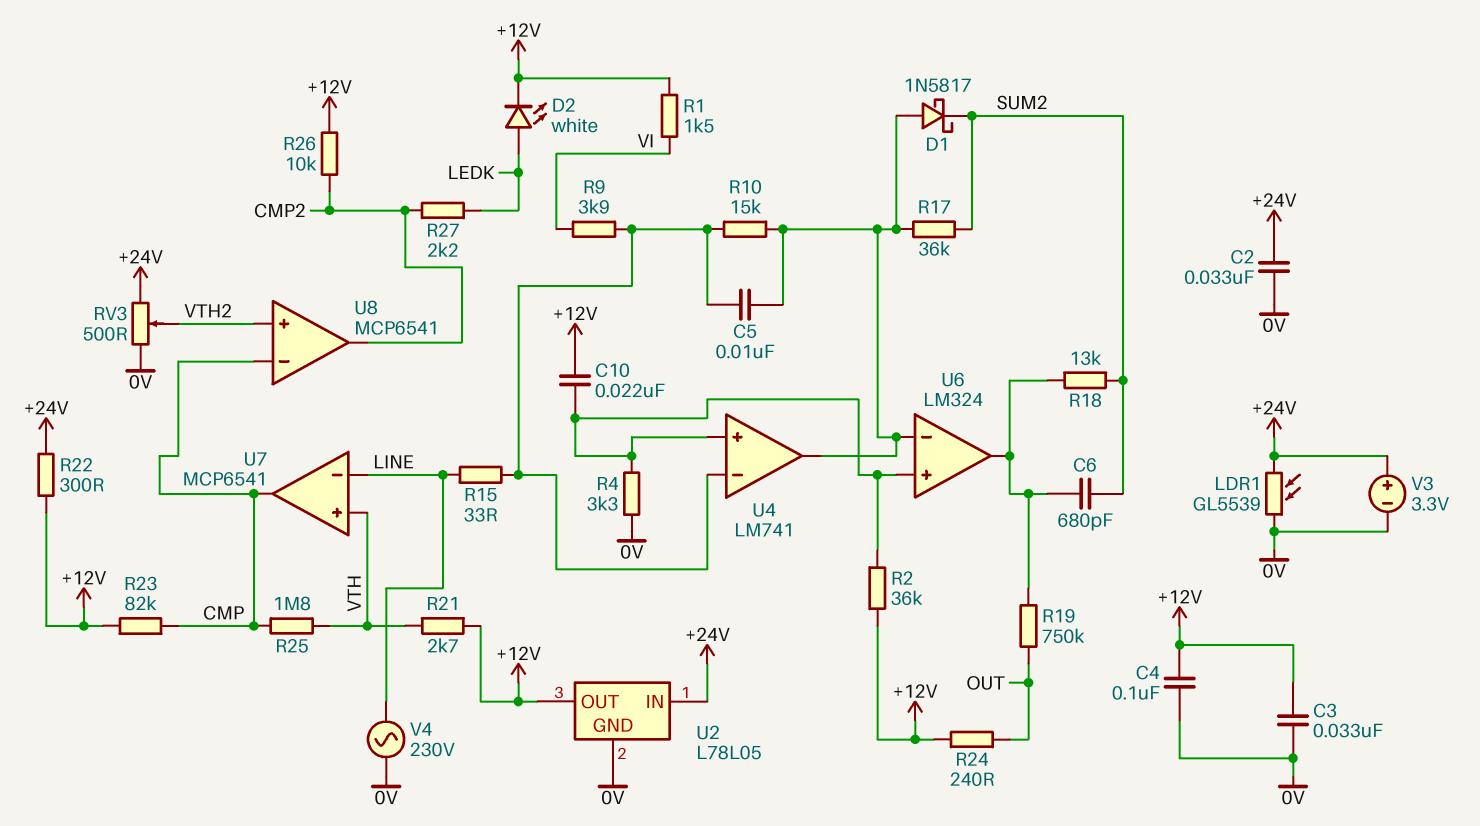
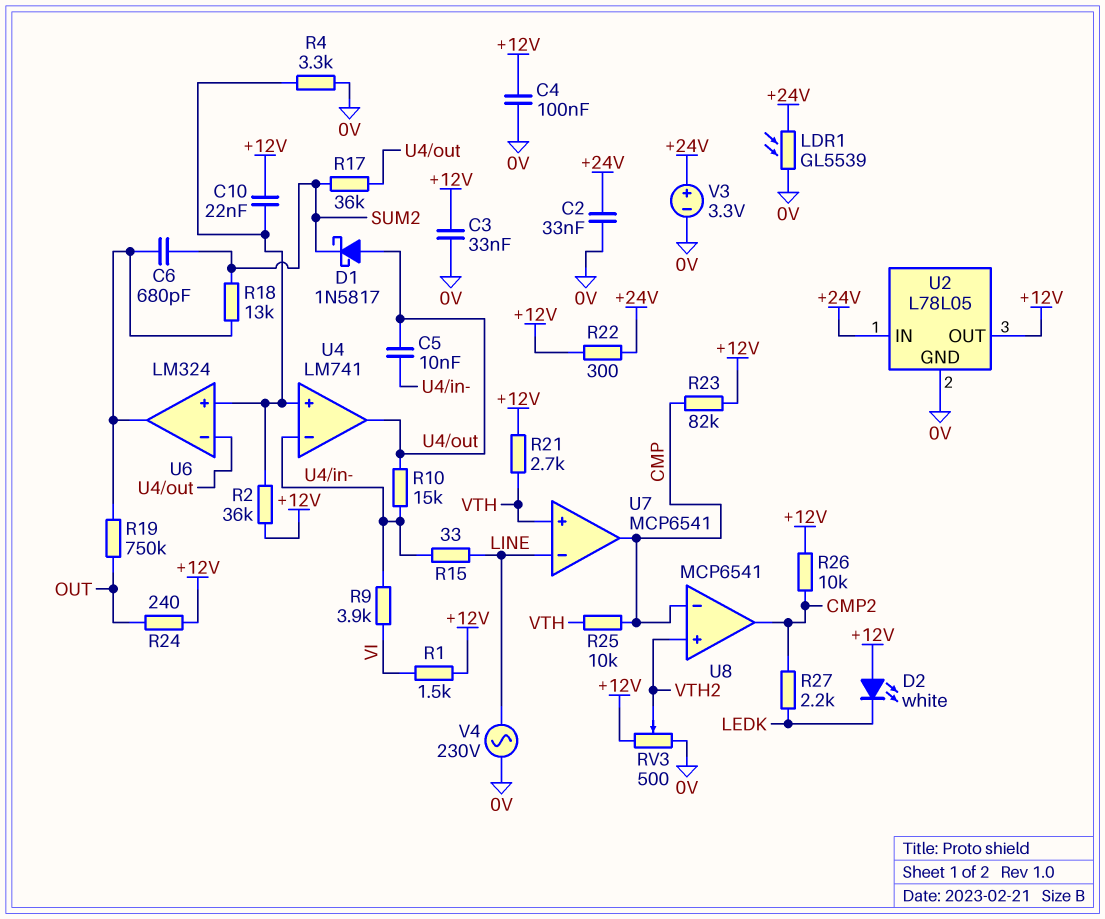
D2: LED white (A LEDK, K +12V) -> LED white (A +12V, K LEDK)
R25: 1.8M (CMP, VTH) -> 10k (CMP, VTH)
RV3: 500 (+24V, 0V, wiper VTH2) -> 500 (+12V, 0V, wiper VTH2)

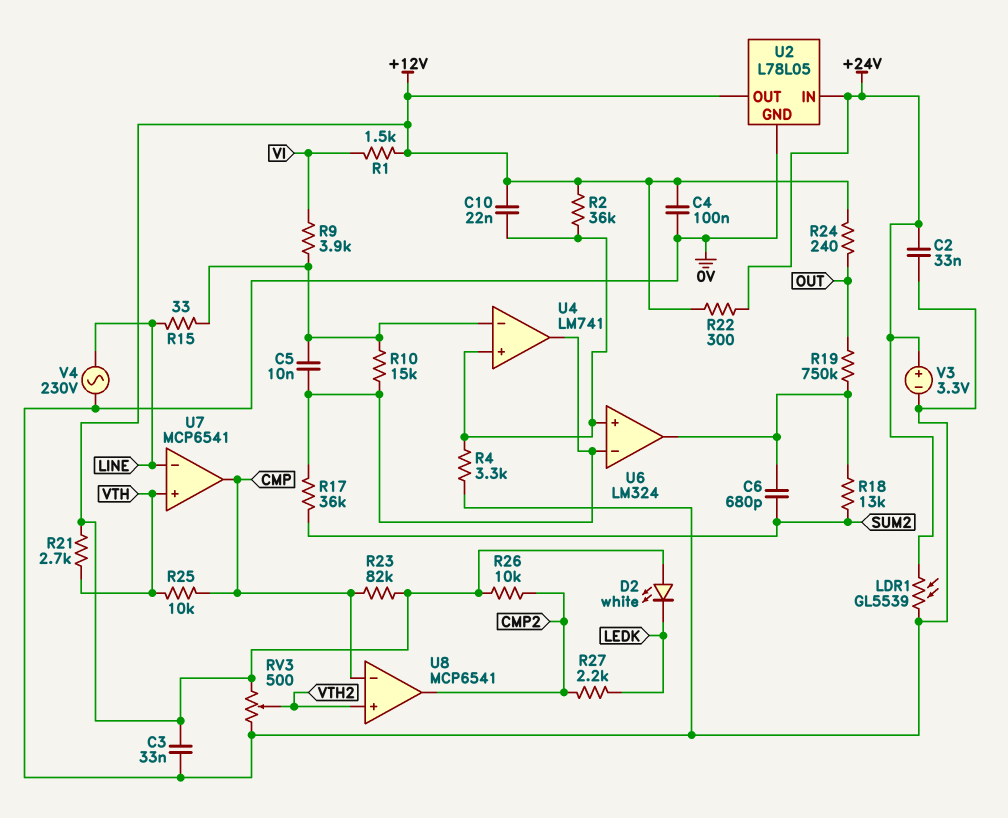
D1: schottky 1N5817 (A U4/out, K SUM2) -> none

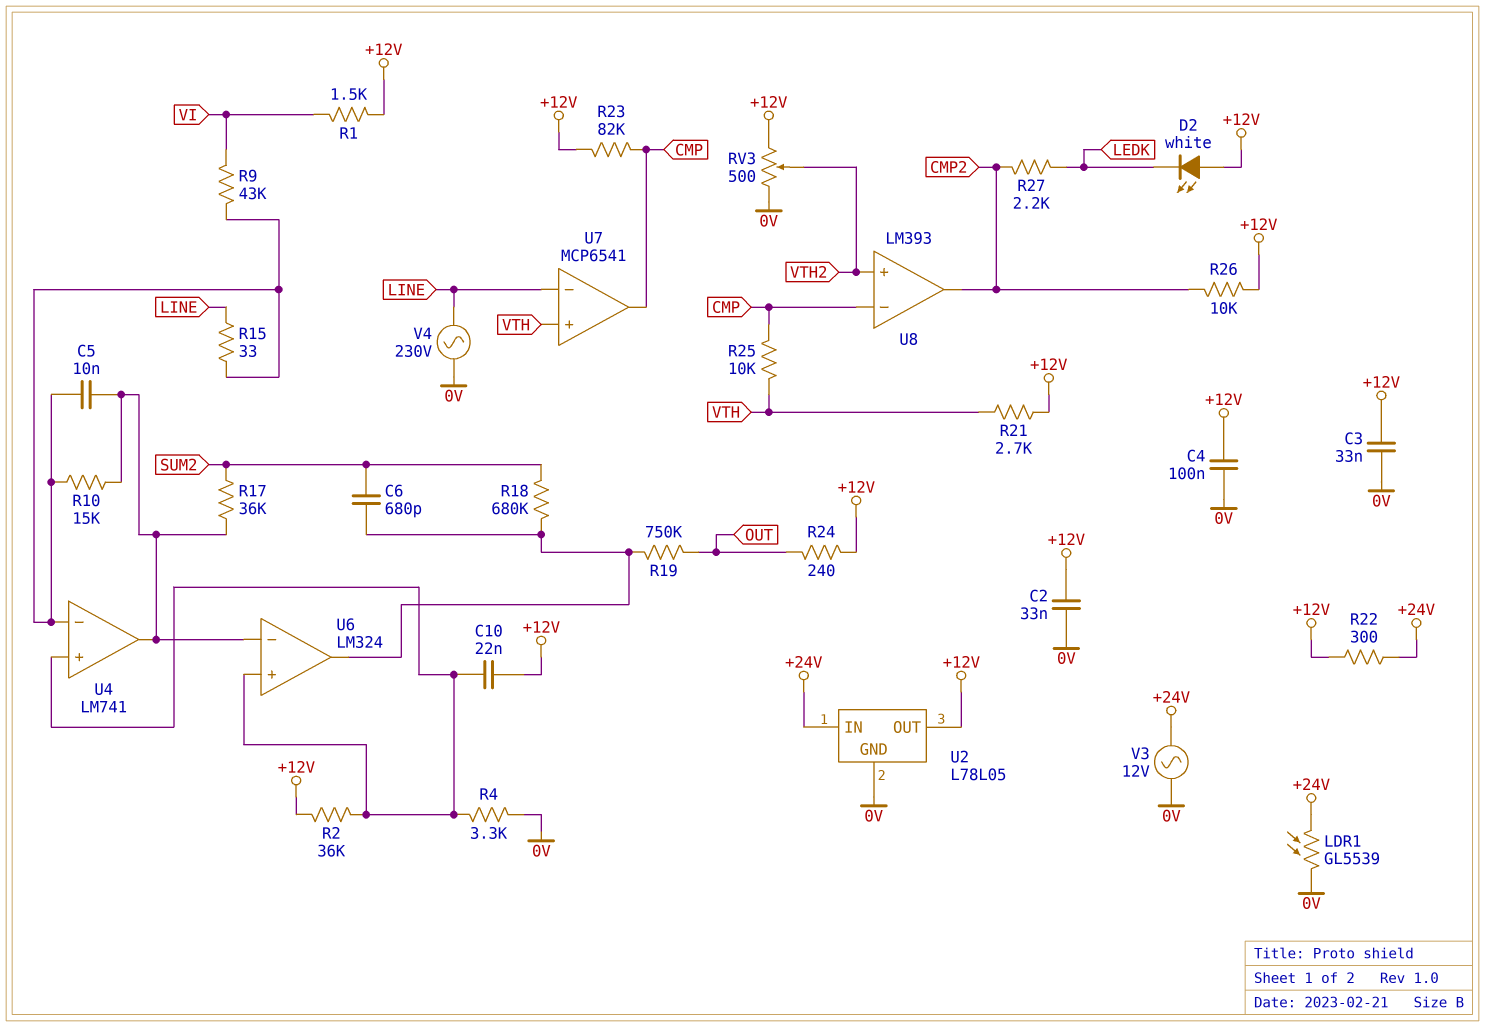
C2: 33nF (+24V, 0V) -> 33nF (+12V, 0V)
R9: 3.9k (U4/in-, VI) -> 43k (U4/in-, VI)
R18: 13k (SUM2, U6/out) -> 680k (SUM2, U6/out)
U8: MCP6541 -> LM393
V3: 3.3V (plus +24V, minus 0V) -> AC 12V (+24V, 0V)

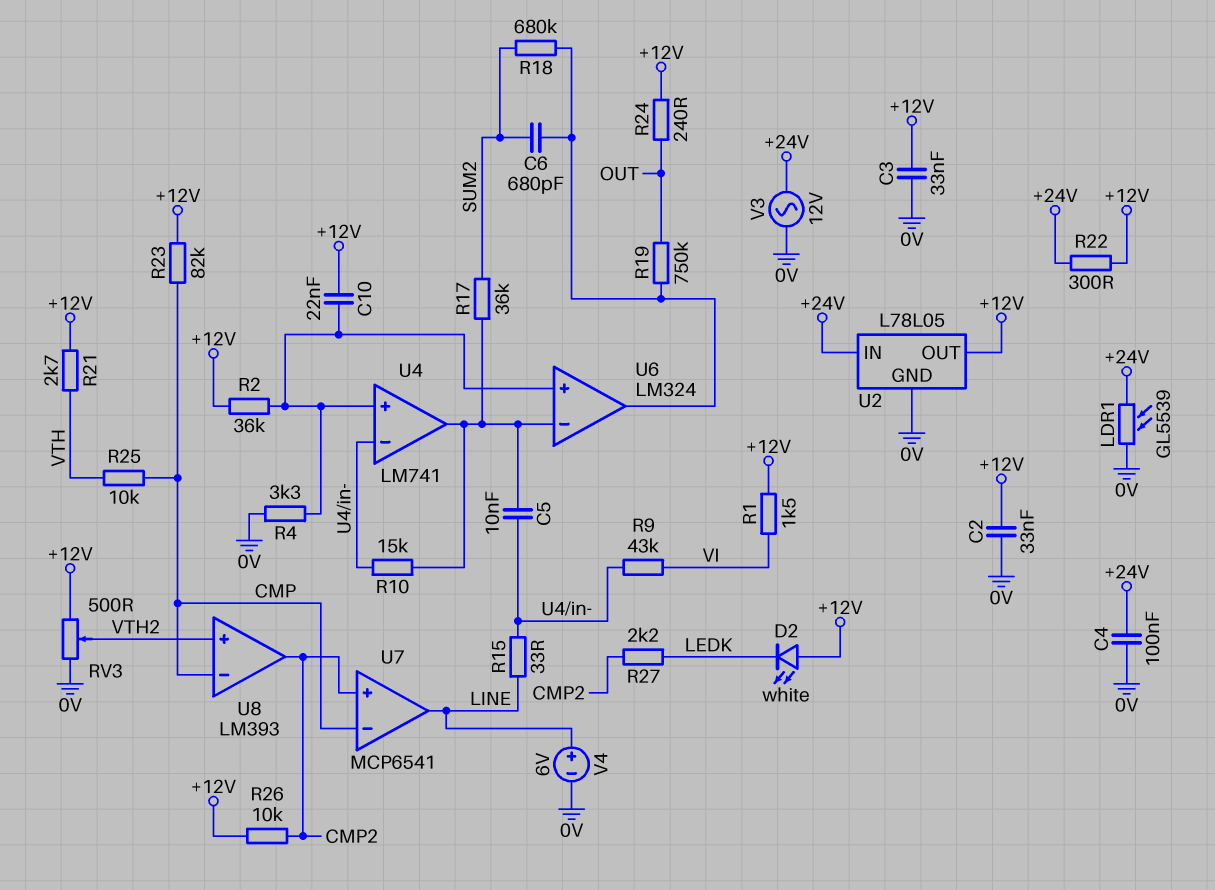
C4: 100nF (+12V, 0V) -> 100nF (+24V, 0V)
U7 pin in+: VTH -> CMP2
U7 pin in-: LINE -> CMP
U7 pin out: CMP -> LINE
V4: AC 230V (0V, LINE) -> 6V (plus LINE, minus 0V)

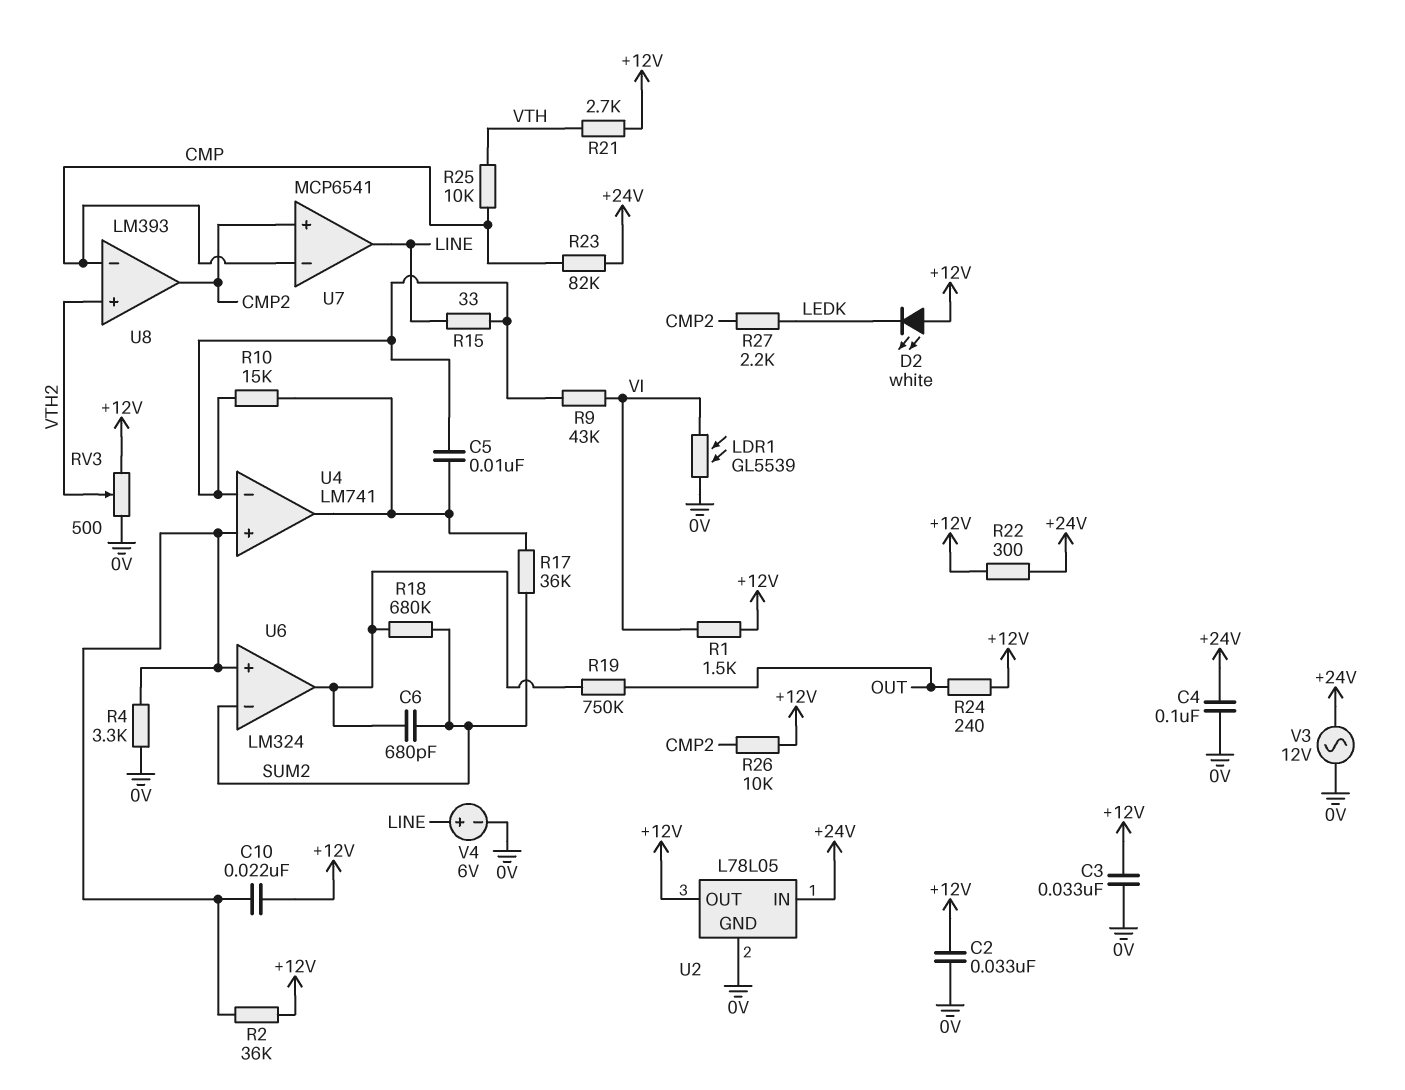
LDR1: GL5539 (+24V, 0V) -> GL5539 (0V, VI)
R23: 82k (+12V, CMP) -> 82k (+24V, CMP)
U6 pin in-: U4/out -> SUM2

